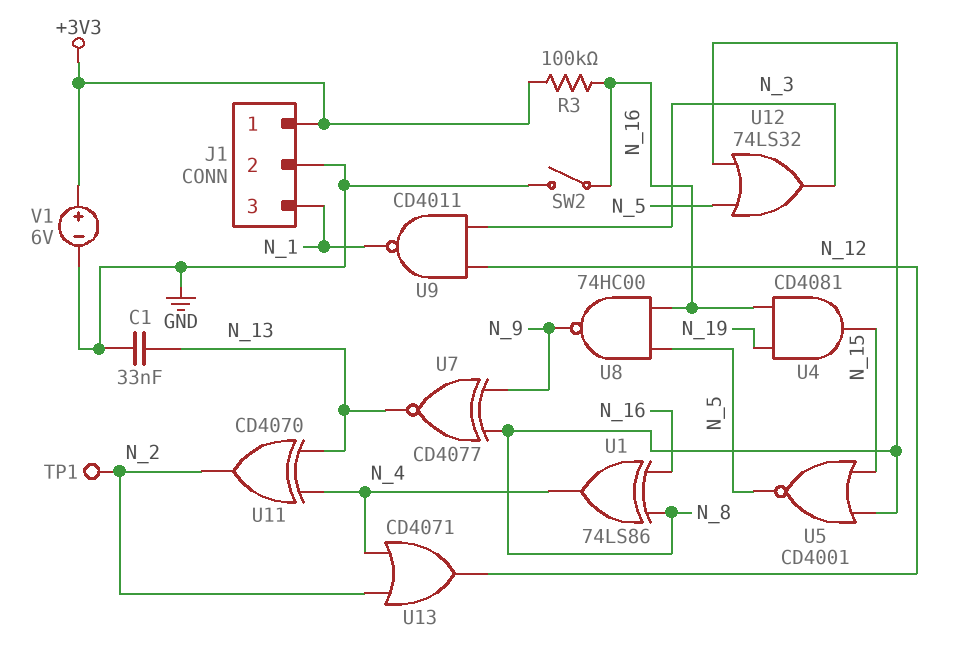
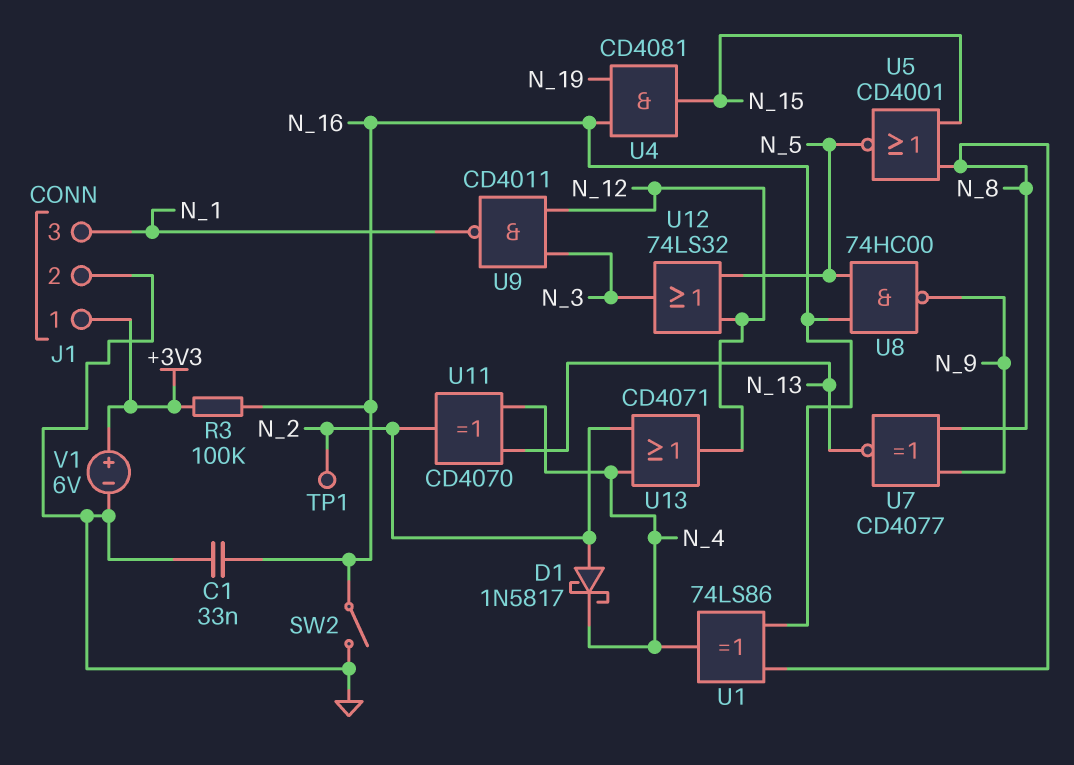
C1: 33nF (GND, N_13) -> 33nF (GND, N_16)
D1: none -> schottky 1N5817 (A N_2, K N_4)
U12: OR 74LS32 (in N_5, in N_8, out N_3) -> OR 74LS32 (in N_5, in N_12, out N_3)

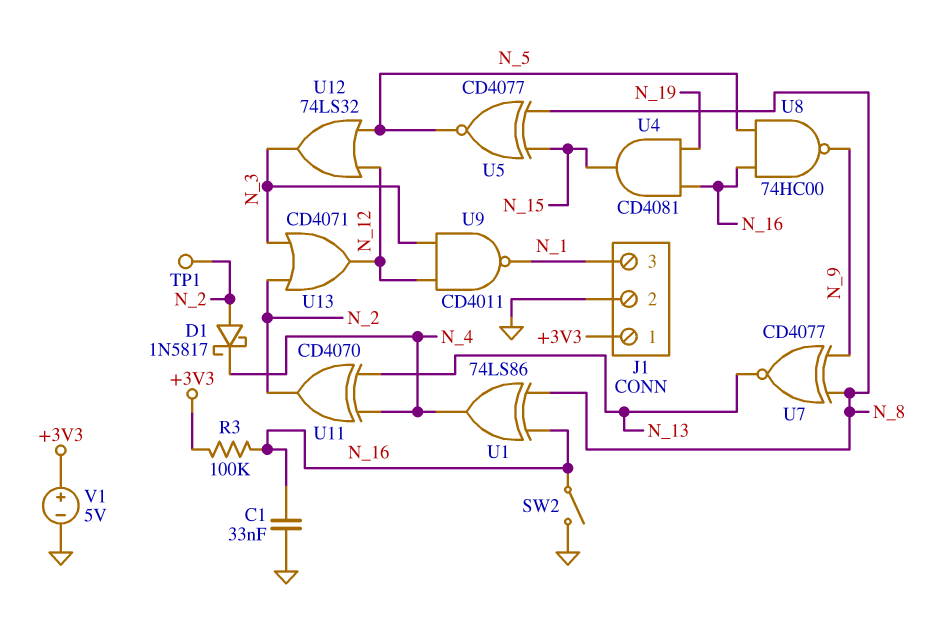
U5: NOR CD4001 (in N_8, in N_15, out N_5) -> XNOR CD4077 (in N_8, in N_15, out N_5)
U13: OR CD4071 (in N_2, in N_4, out N_12) -> OR CD4071 (in N_2, in N_3, out N_12)
V1: 6V (plus +3V3, minus GND) -> 5V (plus +3V3, minus GND)

